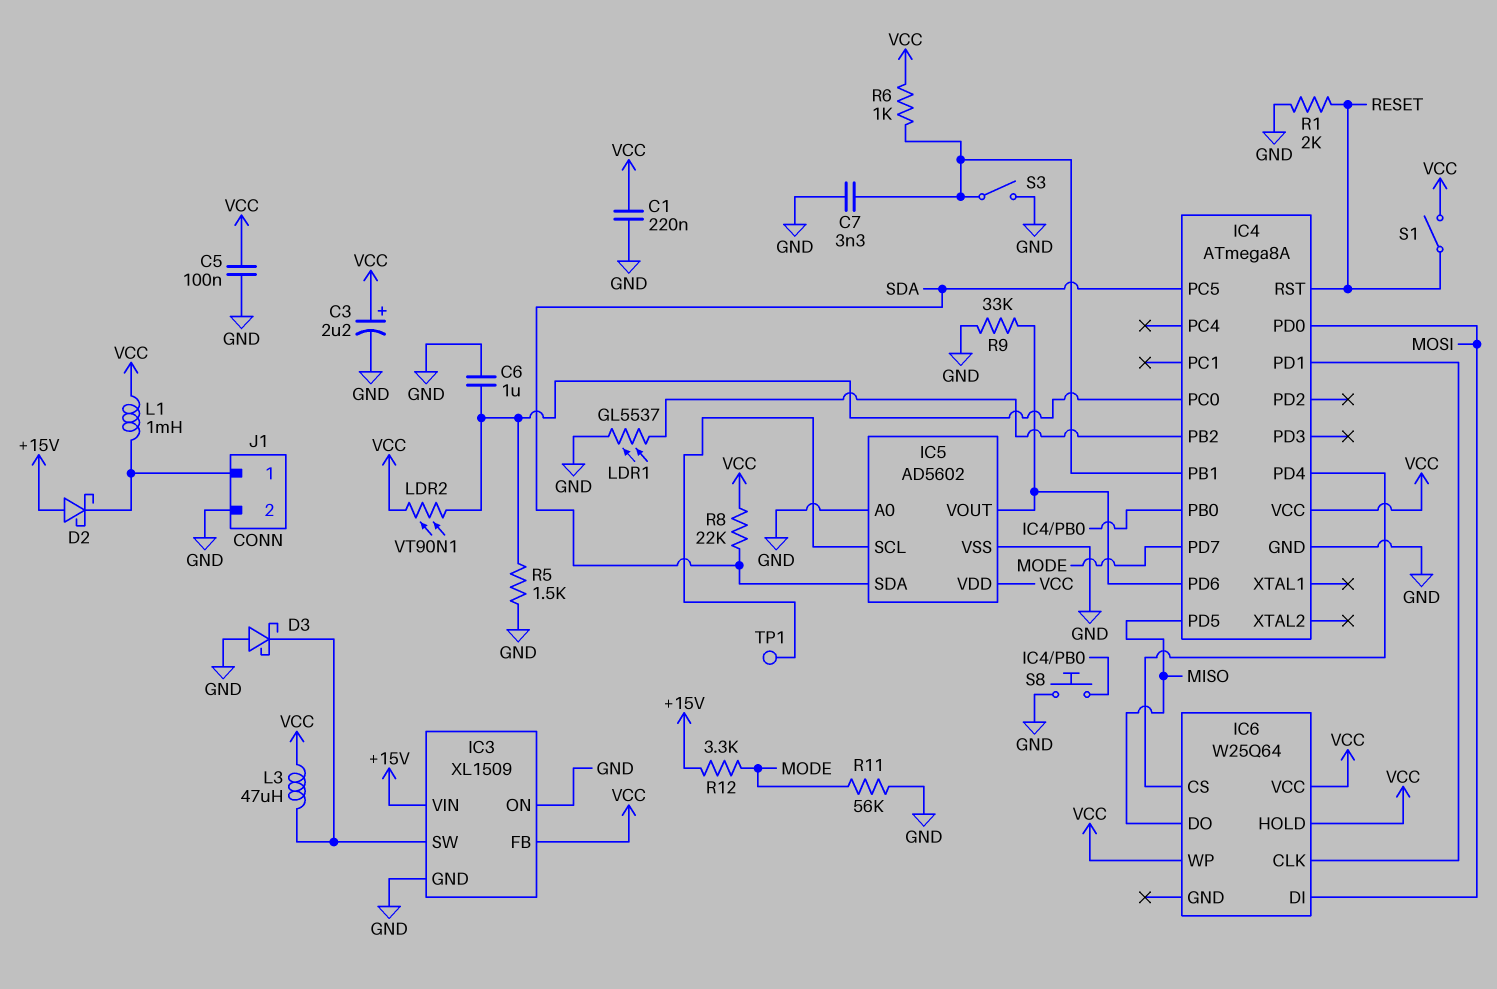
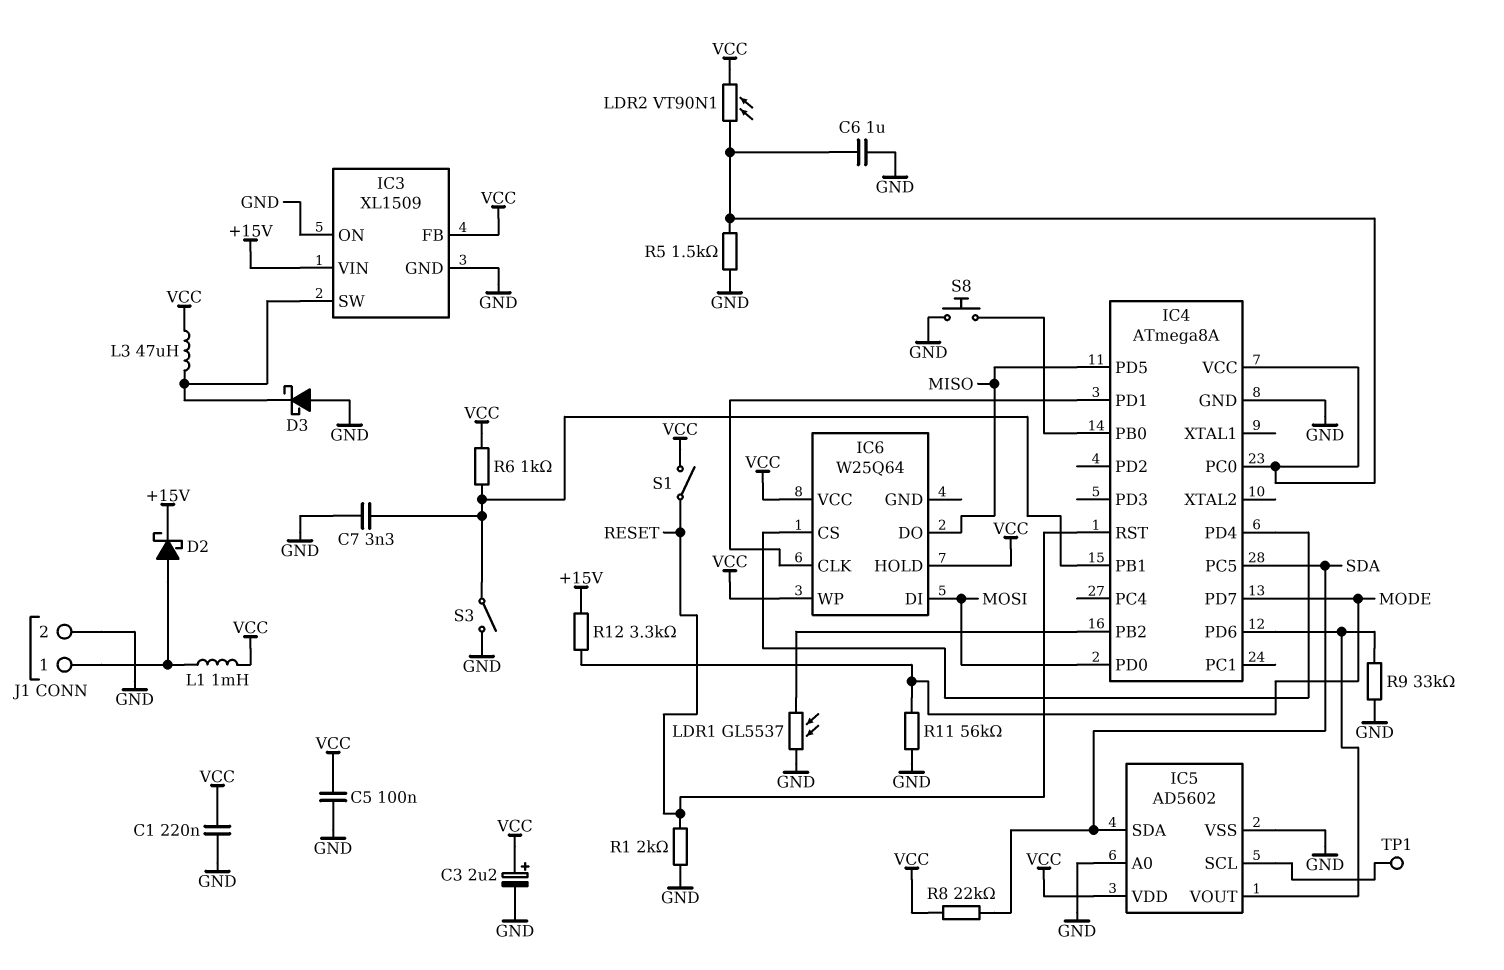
D2: schottky (A +15V, K J1/1) -> schottky (A J1/1, K +15V)
IC4 pin VCC: VCC -> IC4/PC0

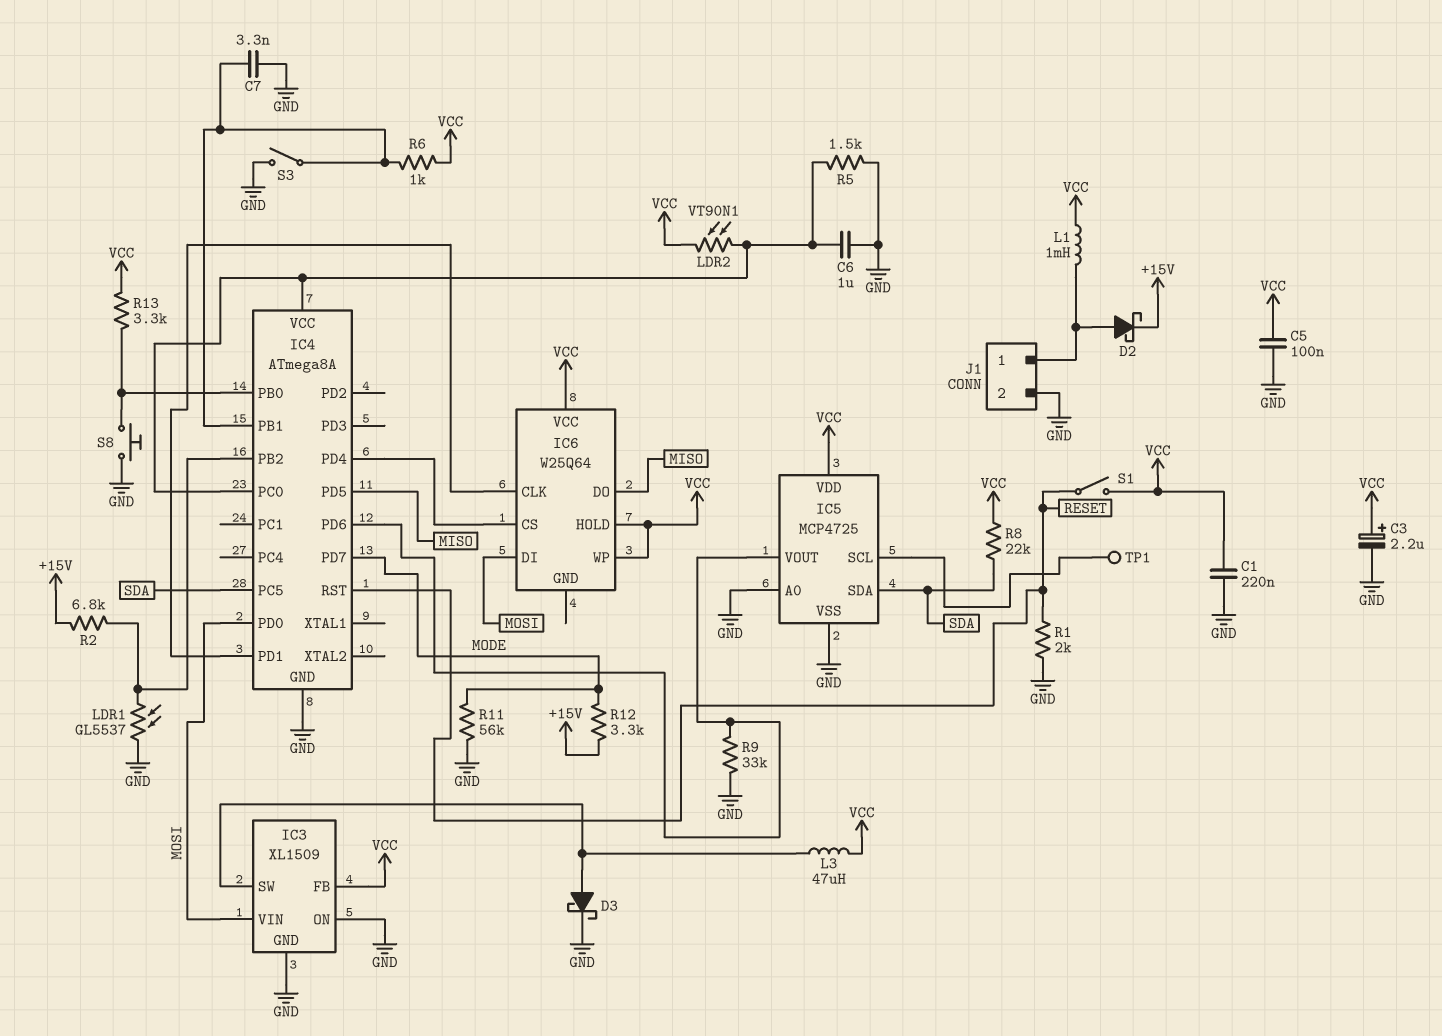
D3: schottky (A GND, K IC3/SW) -> schottky (A IC3/SW, K GND)
IC3 pin VIN: +15V -> MOSI
IC5: AD5602 -> MCP4725
R2: none -> 6.8k (+15V, IC4/PB2)
R13: none -> 3.3k (IC4/PB0, VCC)

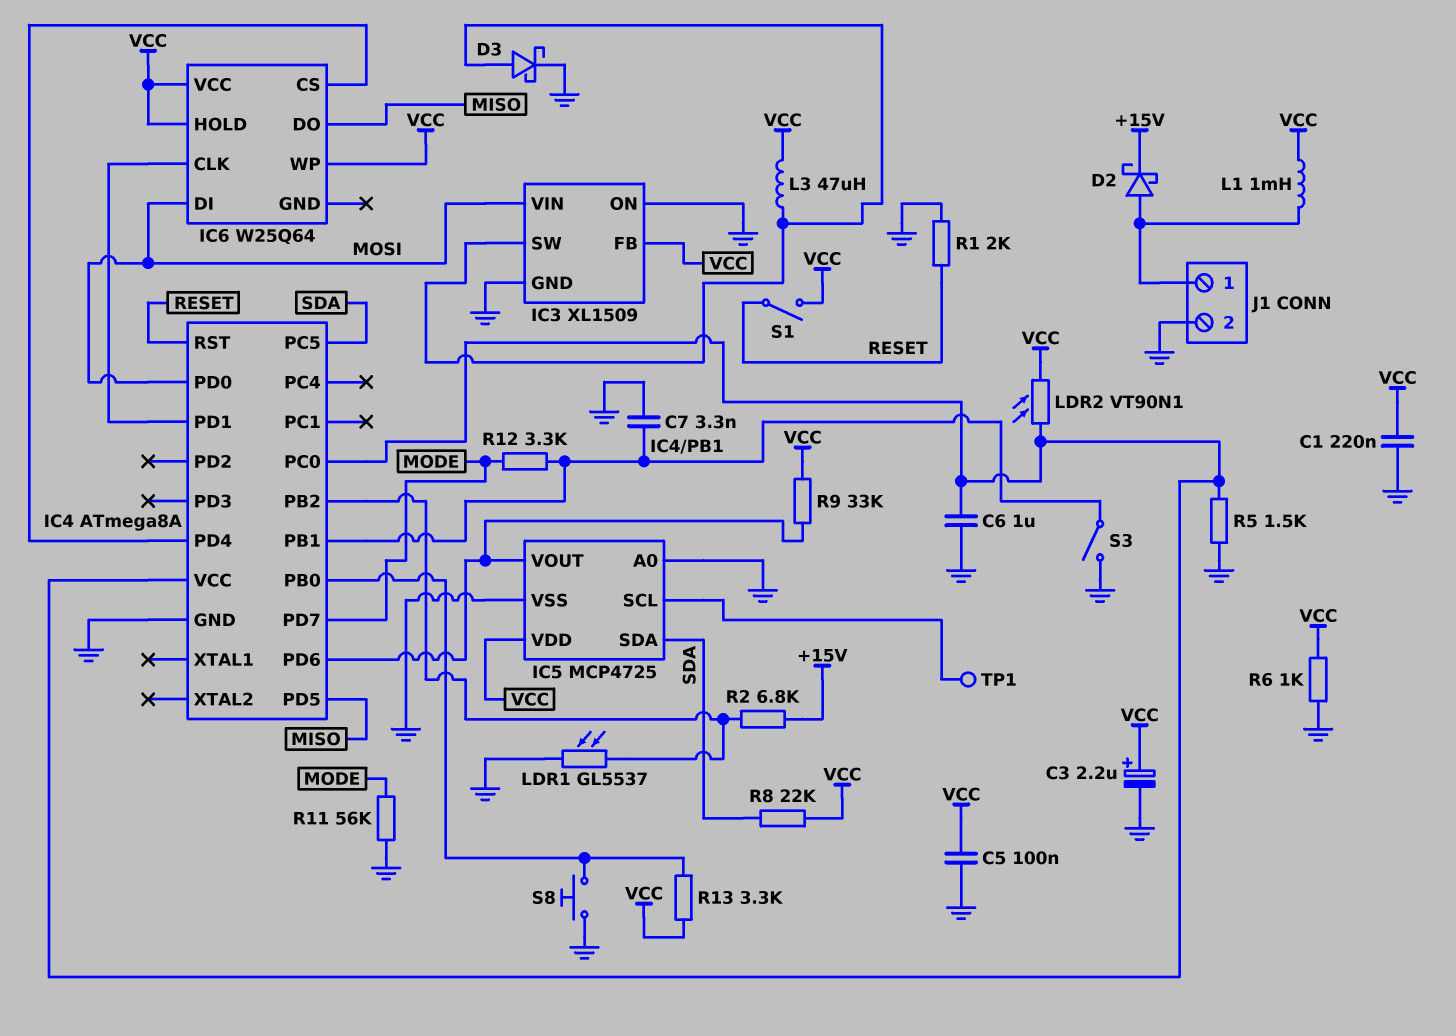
R6: 1k (IC4/PB1, VCC) -> 1k (GND, VCC)
R9: 33k (GND, IC4/PD6) -> 33k (IC4/PD6, VCC)
R12: 3.3k (+15V, MODE) -> 3.3k (IC4/PB1, MODE)

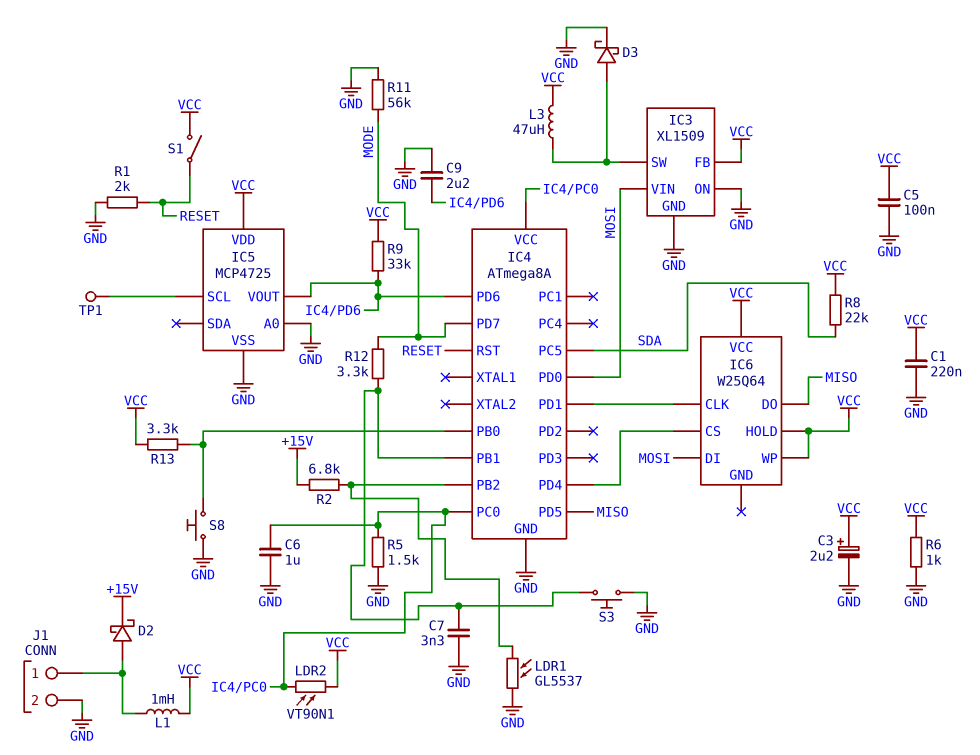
C9: none -> 2.2uF (GND, IC4/PD6)
IC5 pin SDA: SDA -> none
S3: switch (GND, IC4/PB1) -> button (GND, IC4/PB1)

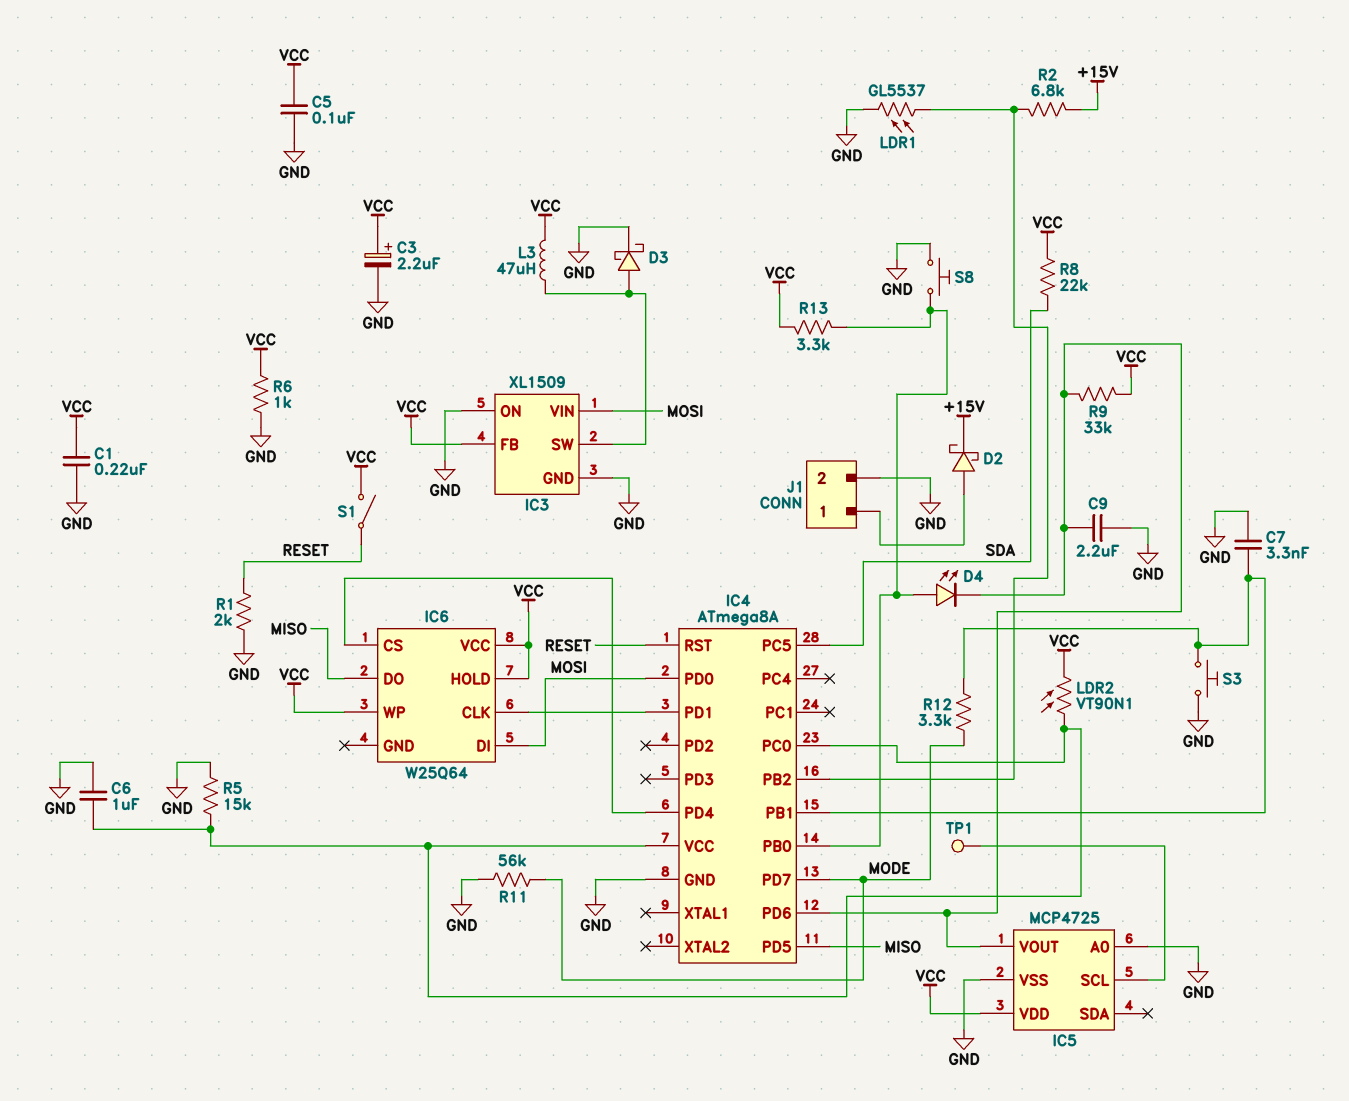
D4: none -> LED (A IC4/PB0, K IC4/PD6)
L1: 1mH (J1/1, VCC) -> none
R5: 1.5k (GND, IC4/PC0) -> 15k (GND, IC4/PC0)

